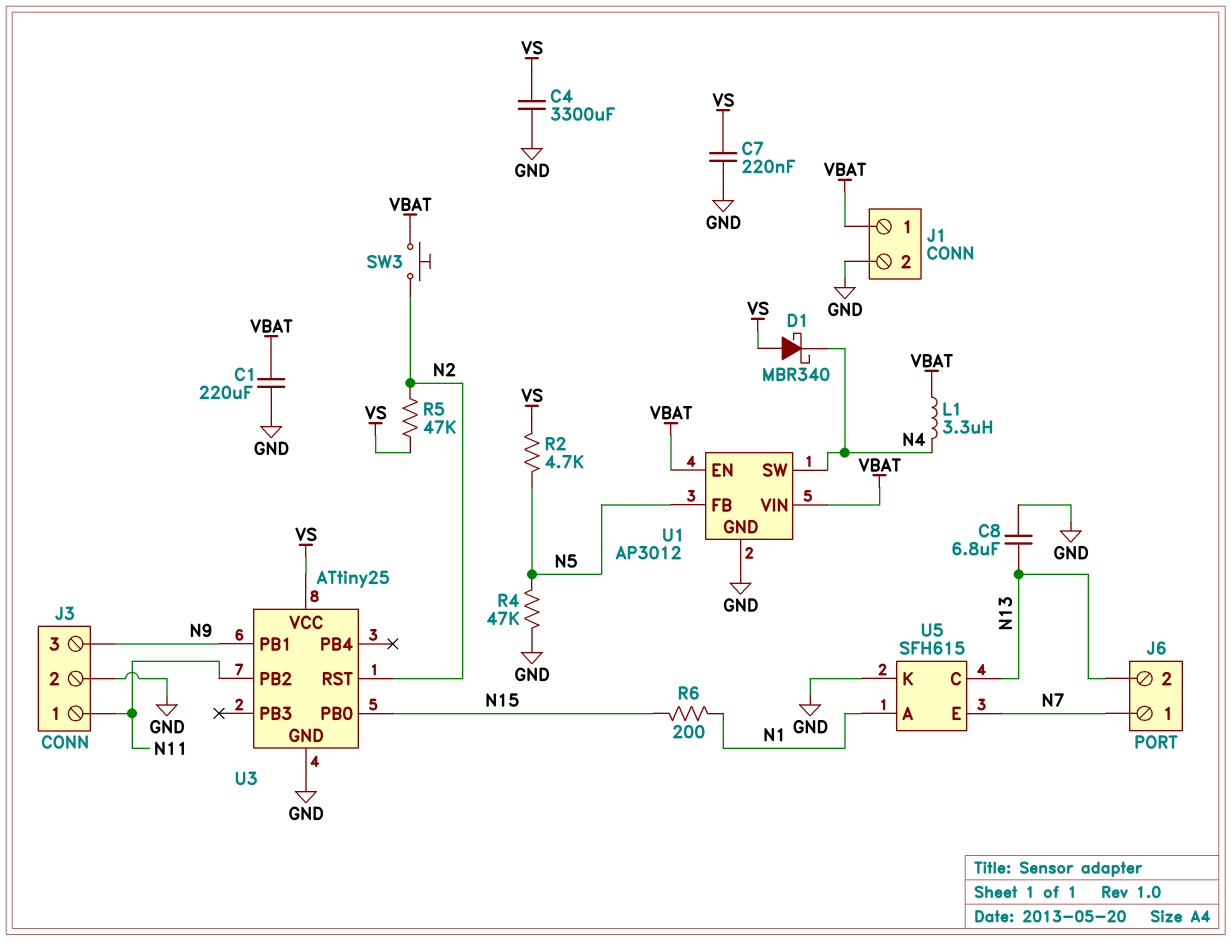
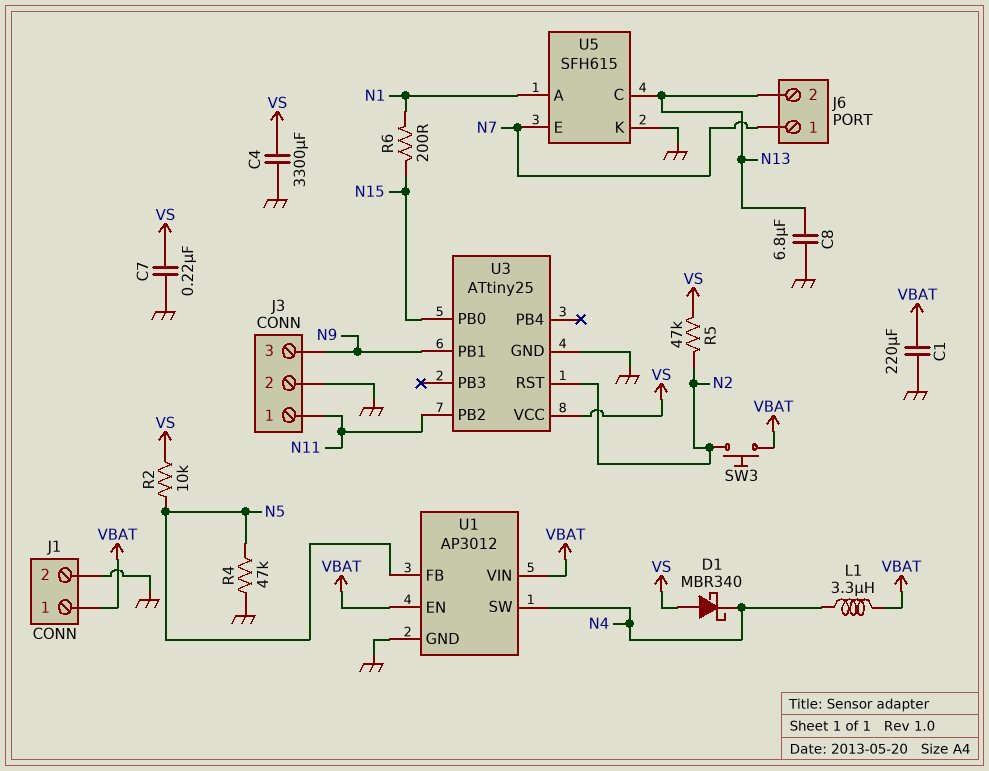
R2: 4.7k (N5, VS) -> 10k (N5, VS)

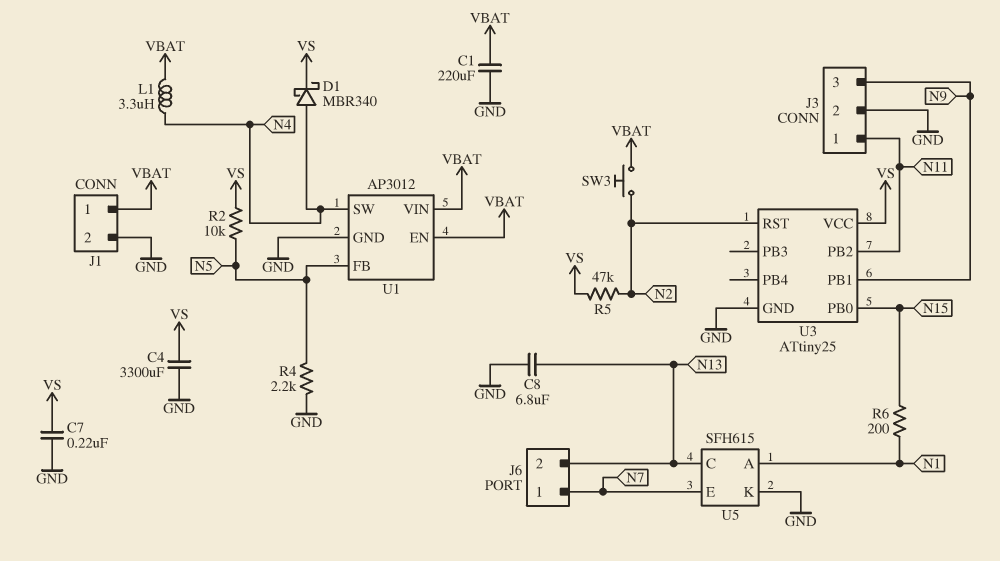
D1: schottky MBR340 (A VS, K N4) -> schottky MBR340 (A N4, K VS)
R4: 47k (GND, N5) -> 2.2k (GND, N5)

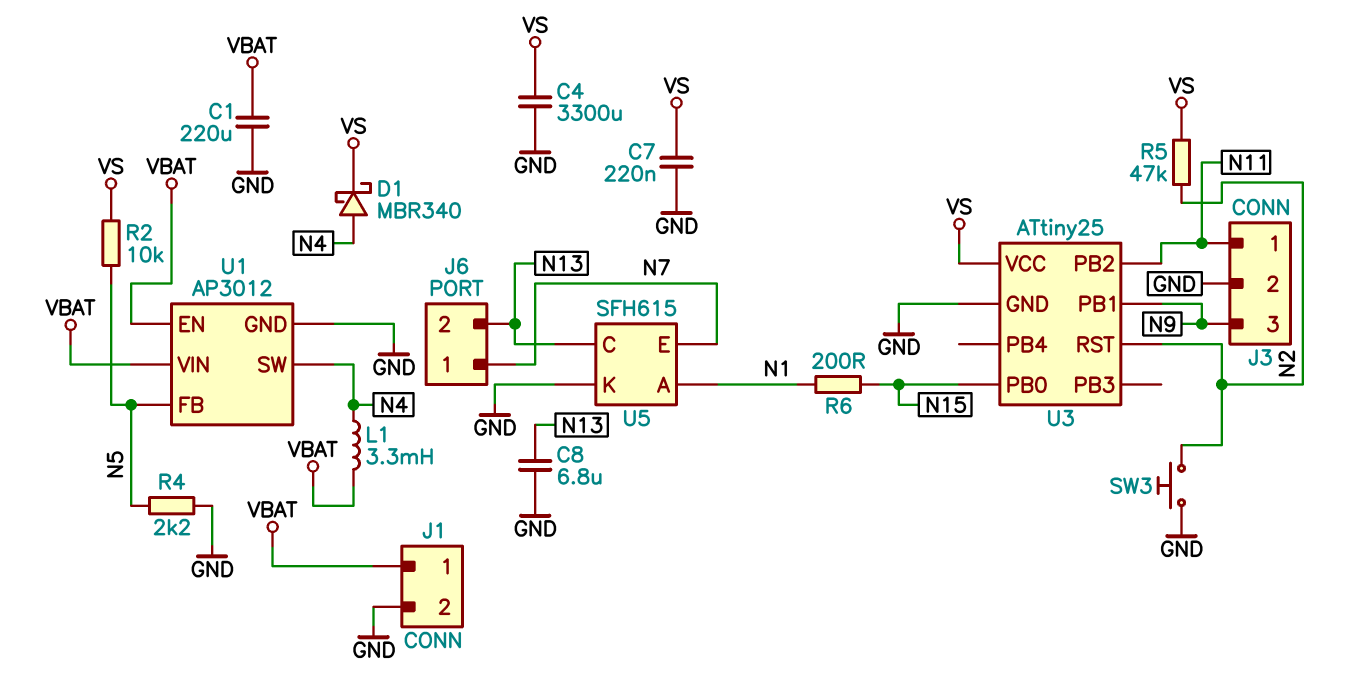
L1: 3.3uH (N4, VBAT) -> 3.3mH (N4, VBAT)
SW3: button (N2, VBAT) -> button (GND, N2)

